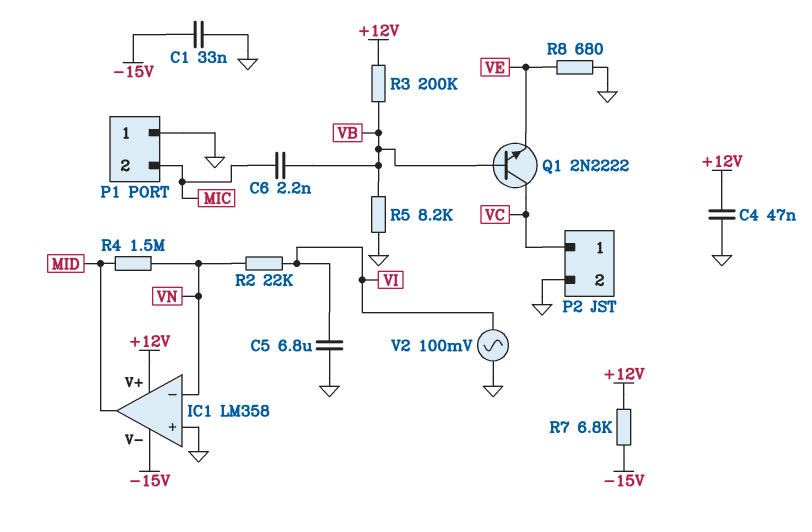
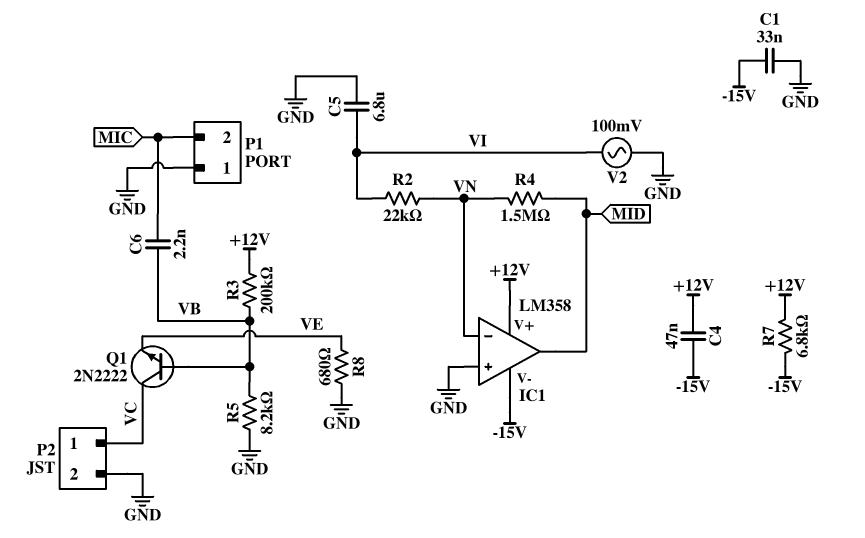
C4: 47nF (+12V, GND) -> 47nF (+12V, -15V)

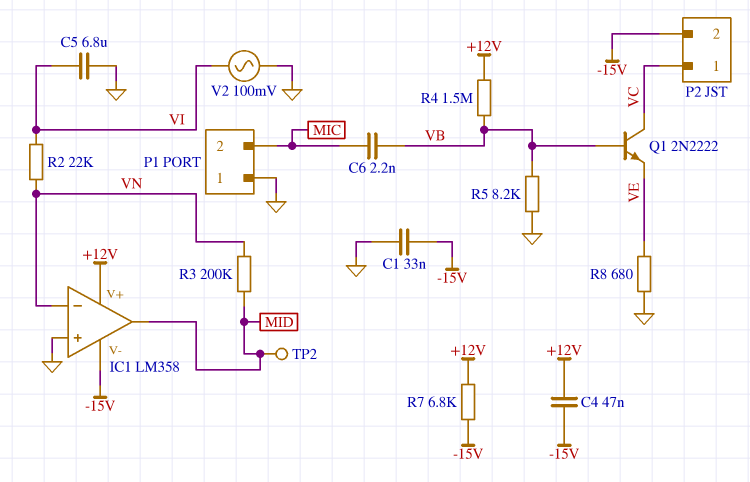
P2 pin 2: GND -> -15V
R3: 200k (+12V, VB) -> 200k (MID, VN)
R4: 1.5M (MID, VN) -> 1.5M (+12V, VB)
TP2: none -> test point (MID)

